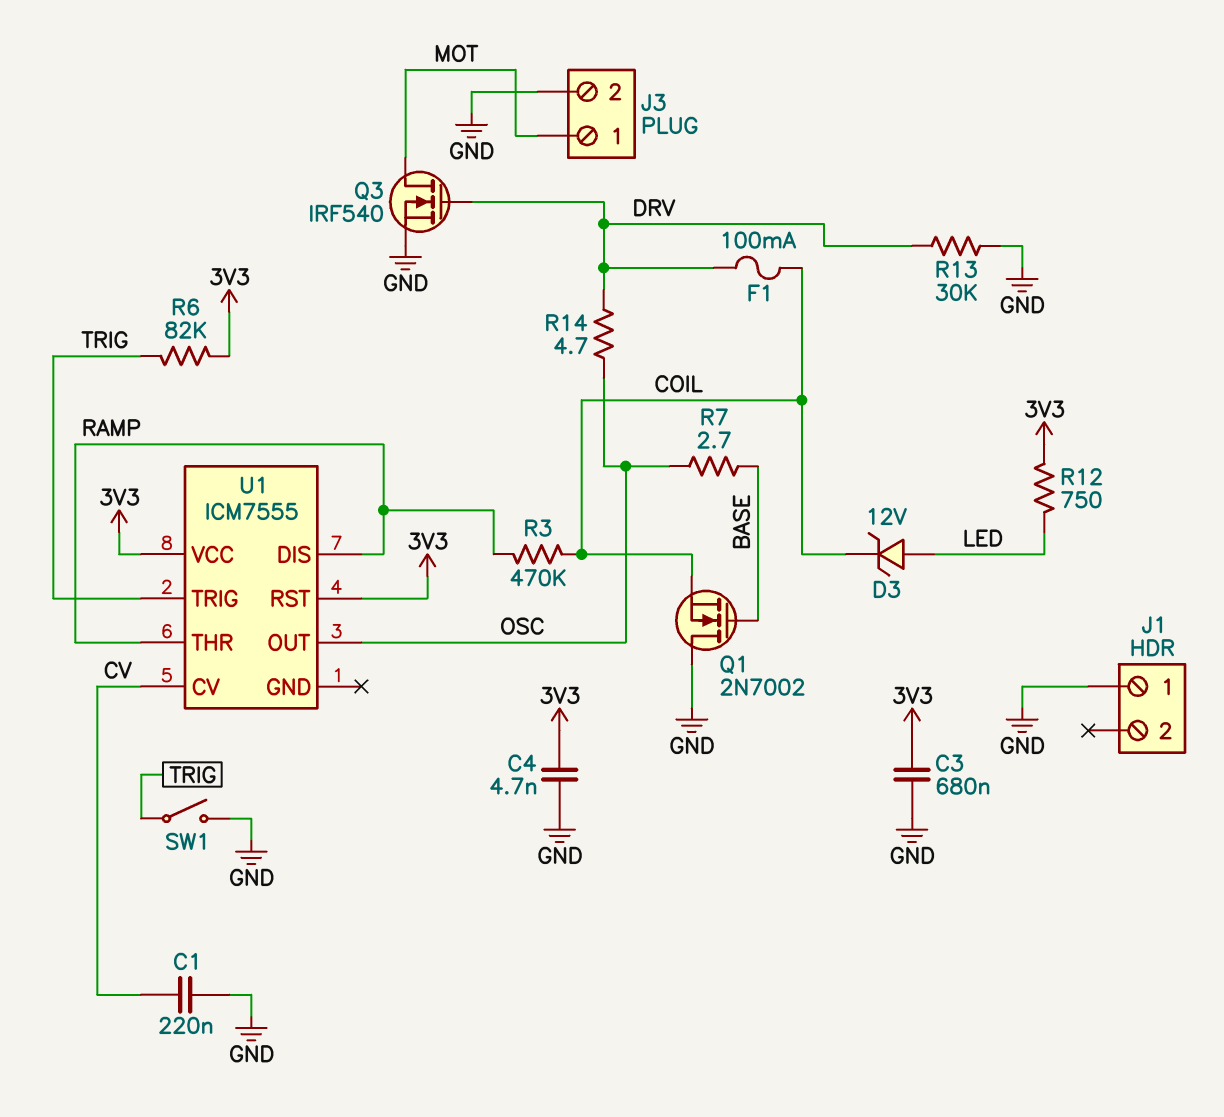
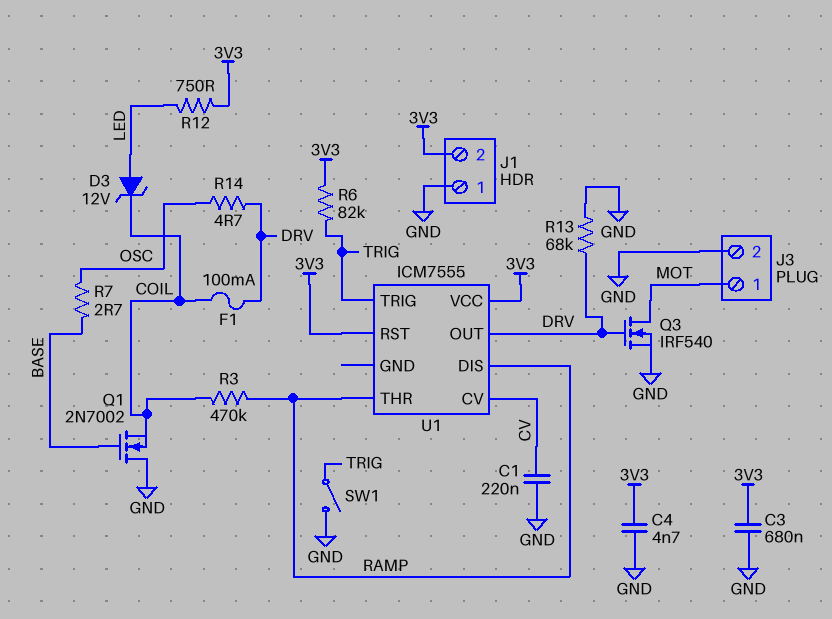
J1 pin 2: none -> 3V3
R13: 30k (DRV, GND) -> 68k (DRV, GND)
U1 pin OUT: OSC -> DRV

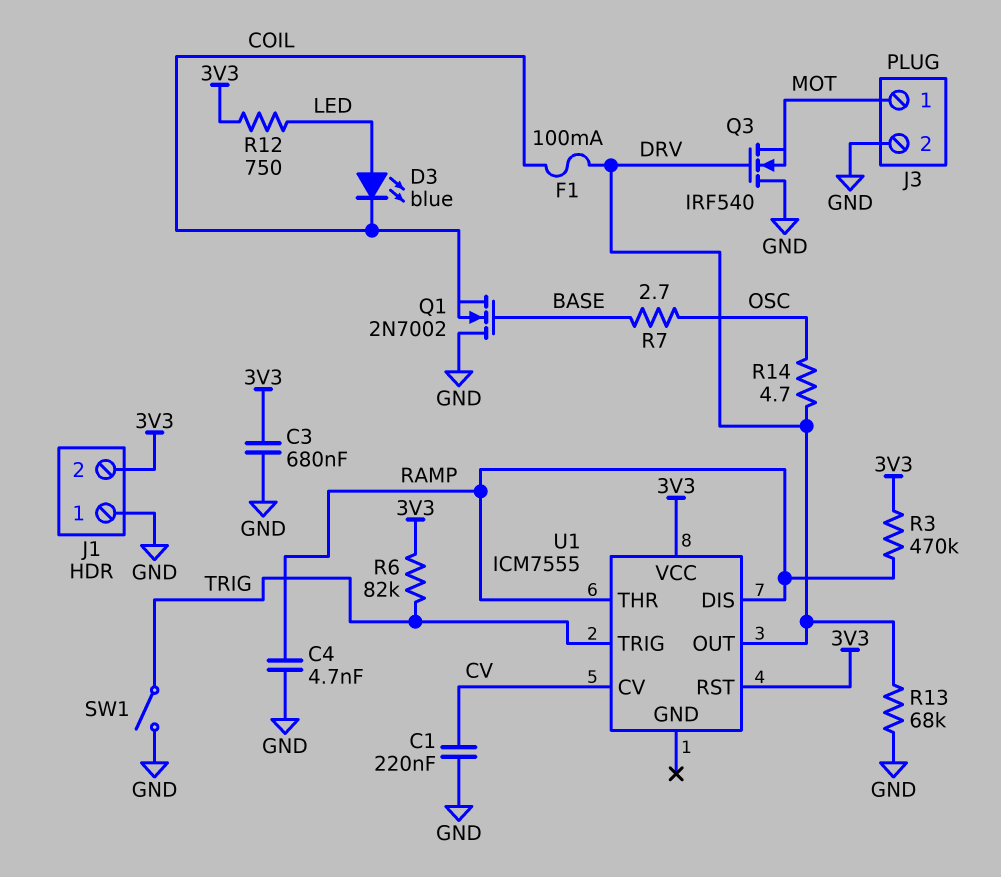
C4: 4.7nF (3V3, GND) -> 4.7nF (GND, RAMP)
D3: zener 12V (A LED, K COIL) -> LED blue (A LED, K COIL)
Q3: NMOS IRF540 (G DRV, D MOT, S GND) -> NMOS IRF540 (G DRV, D GND, S MOT)
R3: 470k (COIL, RAMP) -> 470k (3V3, RAMP)

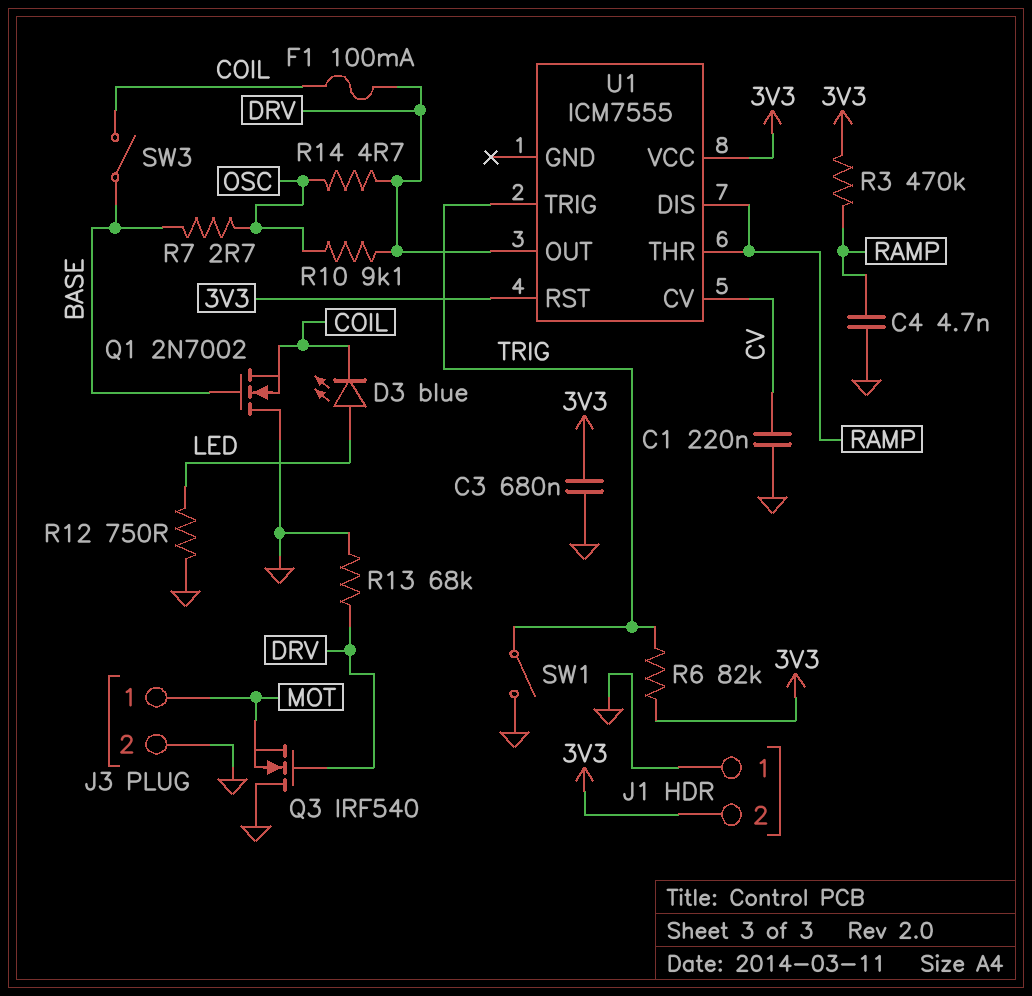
R10: none -> 9.1k (DRV, OSC)
R12: 750 (3V3, LED) -> 750 (GND, LED)
SW3: none -> switch (BASE, COIL)

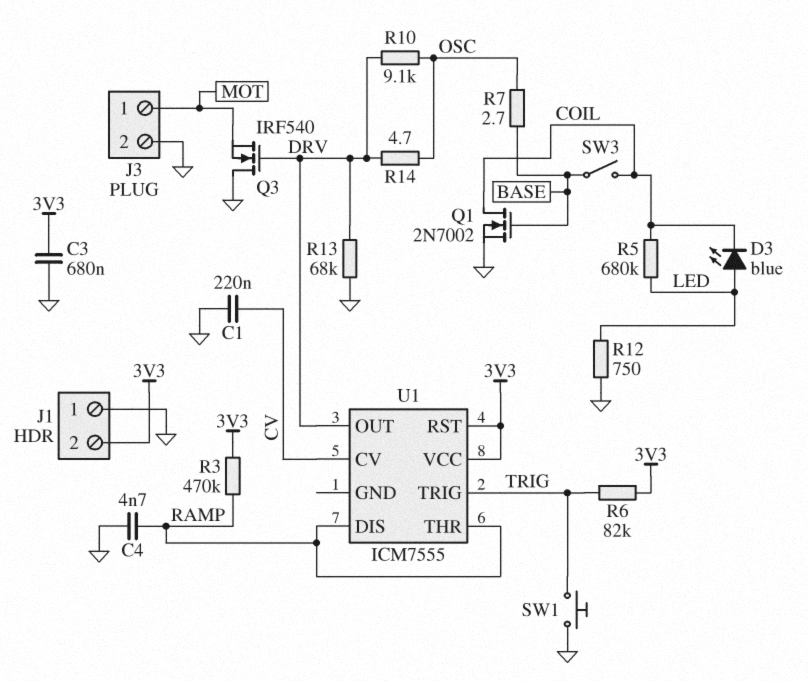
F1: 100mA (COIL, DRV) -> none
Q1: NMOS 2N7002 (G BASE, D GND, S COIL) -> NMOS 2N7002 (G BASE, D COIL, S GND)
R5: none -> 680k (COIL, LED)
SW1: switch (GND, TRIG) -> button (GND, TRIG)

